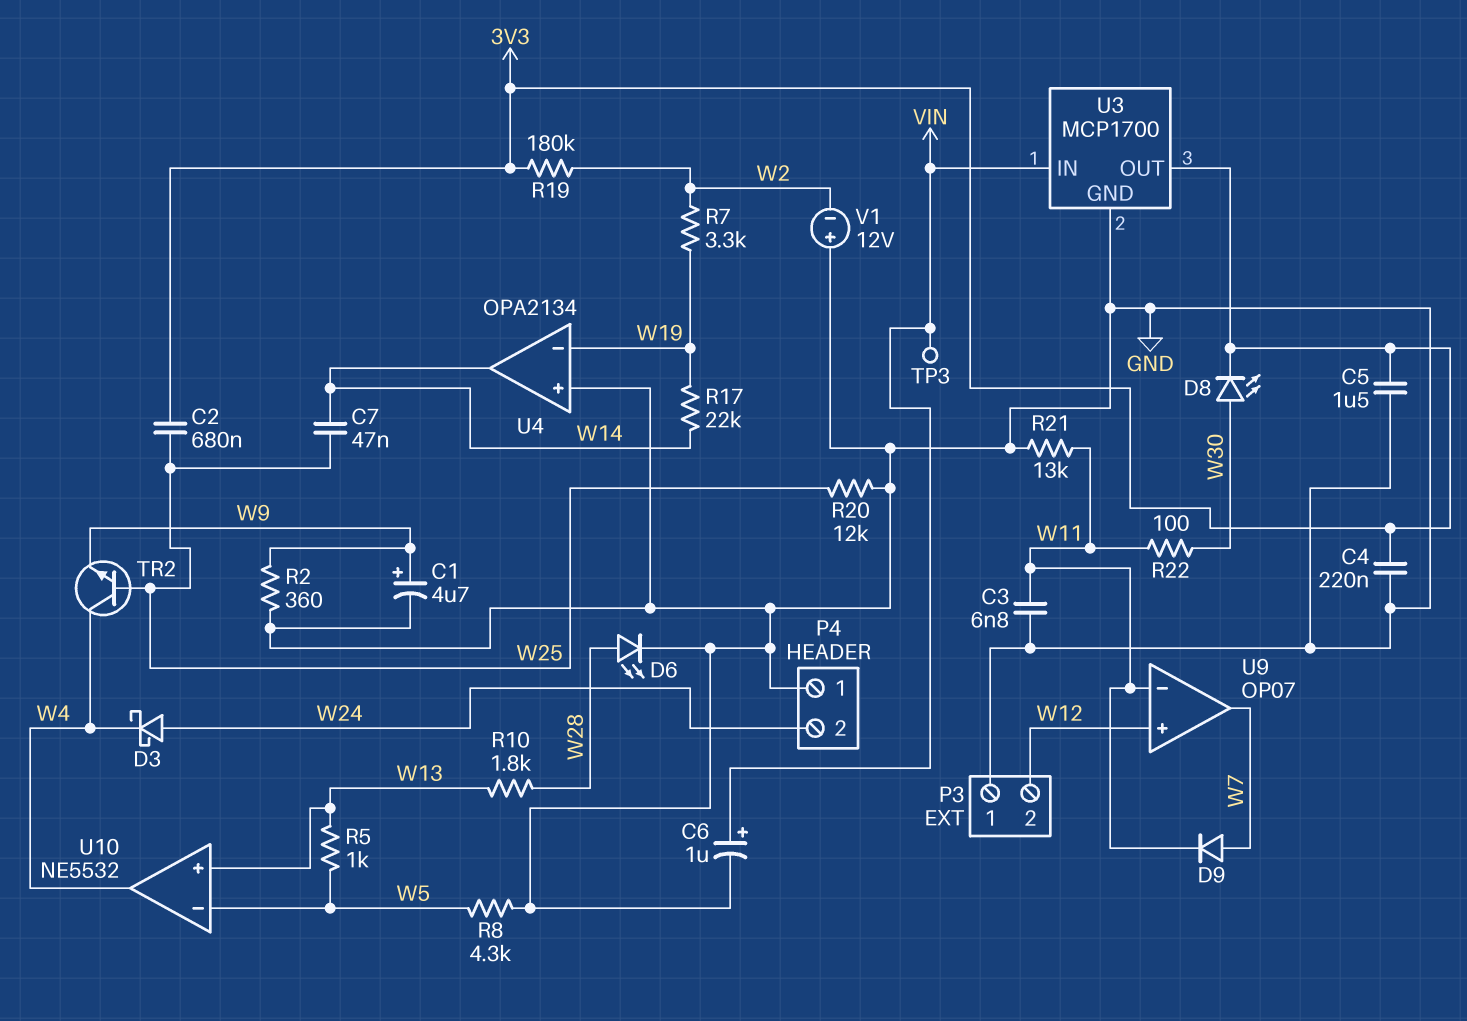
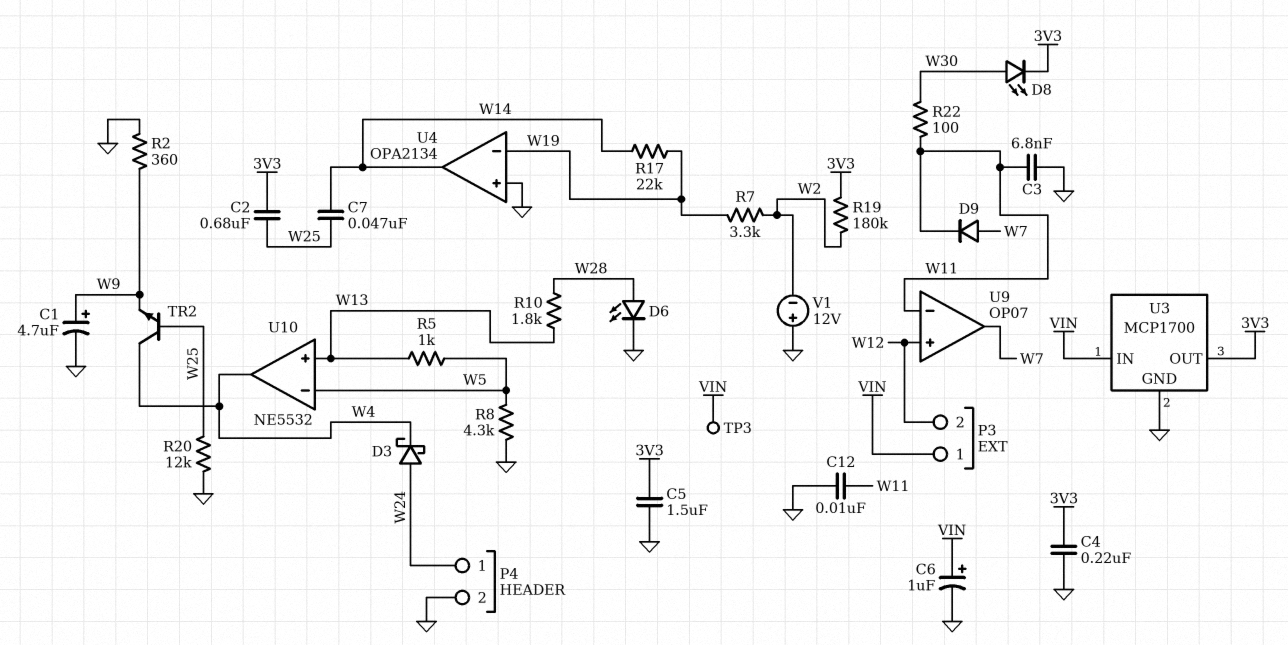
C12: none -> 10nF (GND, W11)
P3 pin 1: GND -> VIN
P4 pin 1: GND -> W24
P4 pin 2: W24 -> GND
R21: 13k (GND, W11) -> none

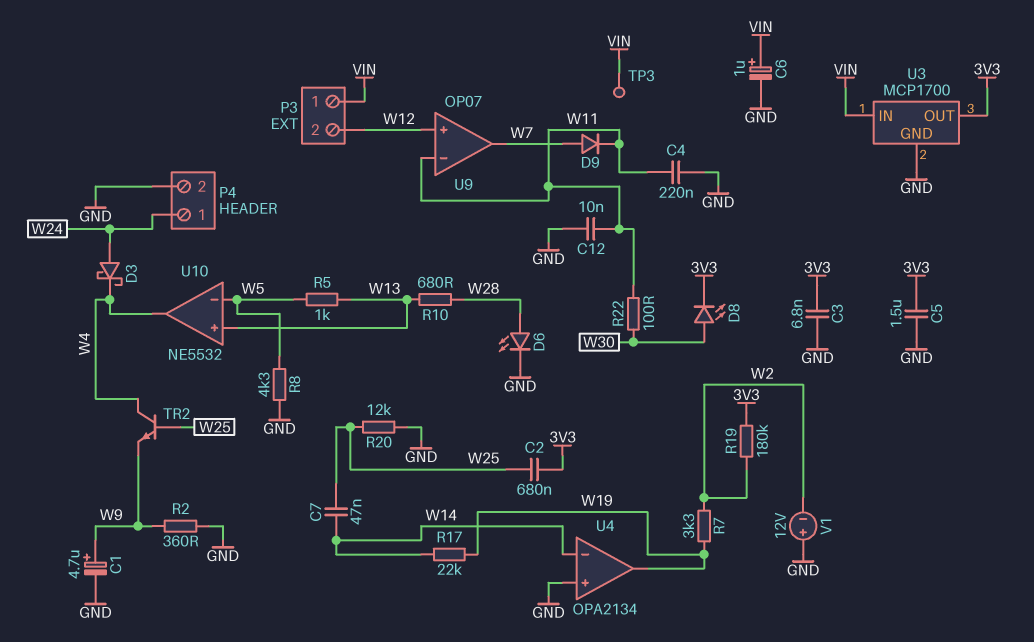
C3: 6.8nF (GND, W11) -> 6.8nF (3V3, GND)
C4: 220nF (3V3, GND) -> 220nF (GND, W11)
R10: 1.8k (W13, W28) -> 680 (W13, W28)
U4 pin in-: W19 -> W14
U4 pin out: W14 -> W19

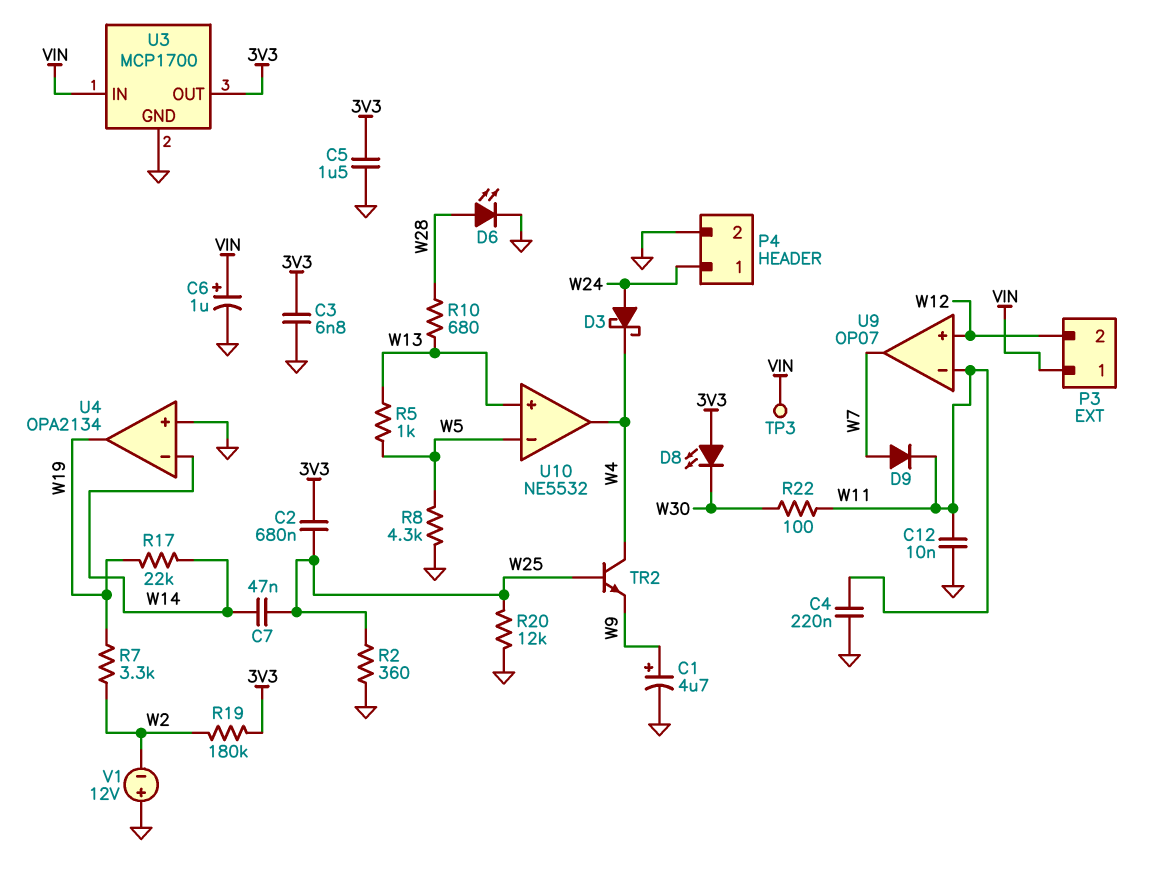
D8: LED (A W30, K 3V3) -> LED (A 3V3, K W30)
R2: 360 (GND, W9) -> 360 (GND, W25)

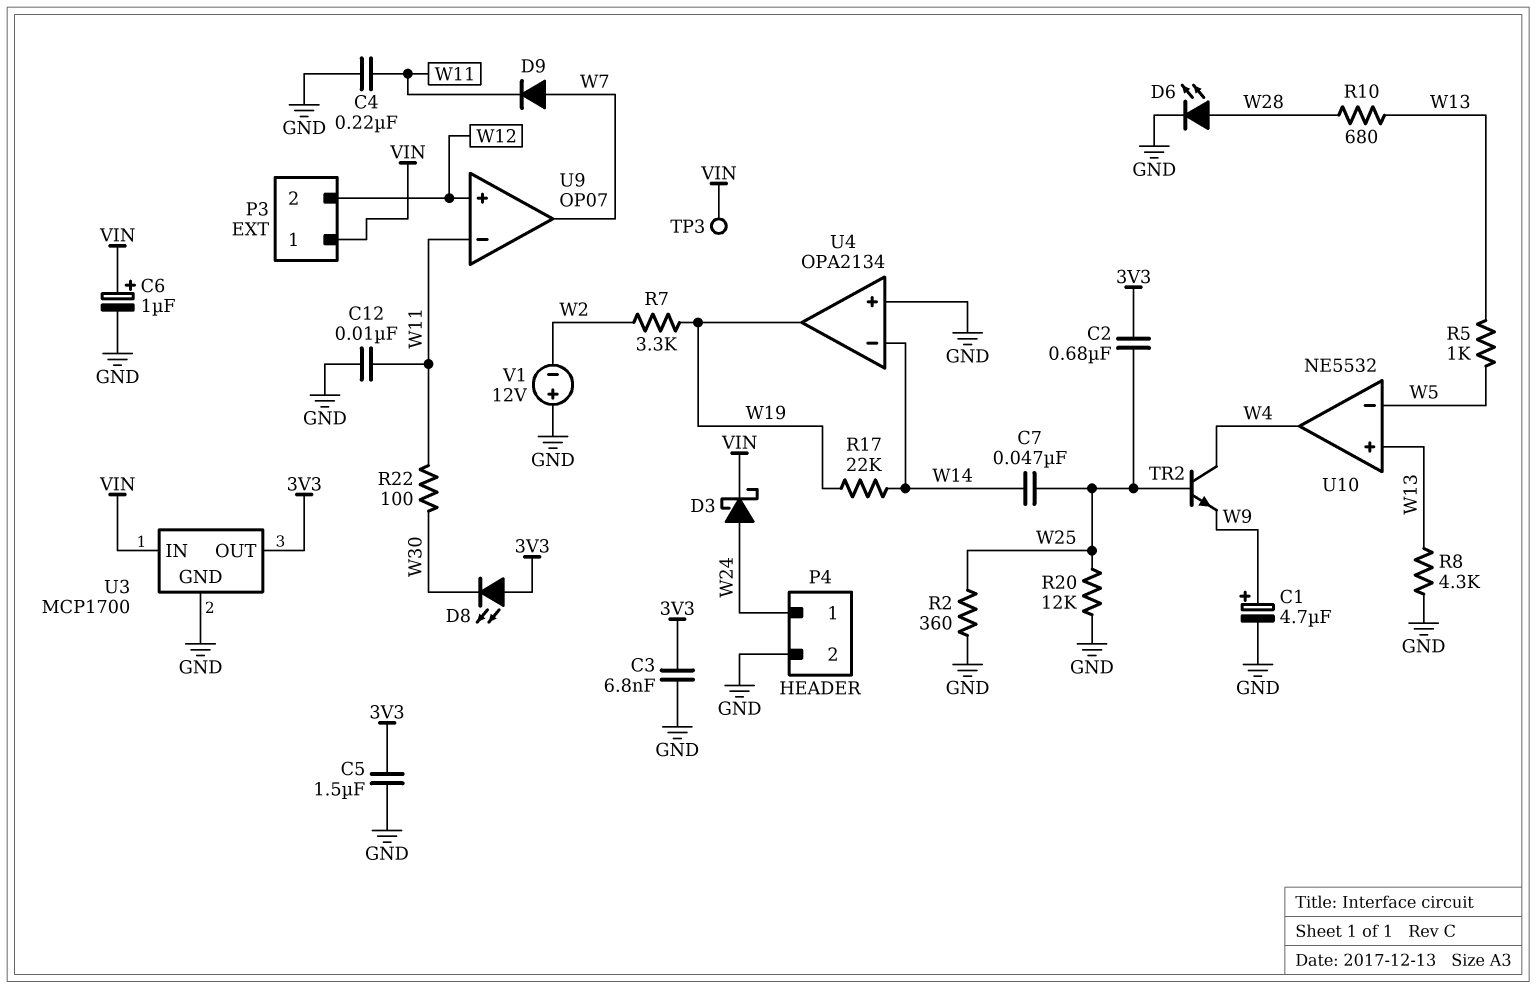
D3: schottky (A W24, K W4) -> schottky (A W24, K VIN)
R8: 4.3k (GND, W5) -> 4.3k (GND, W13)
R19: 180k (3V3, W2) -> none

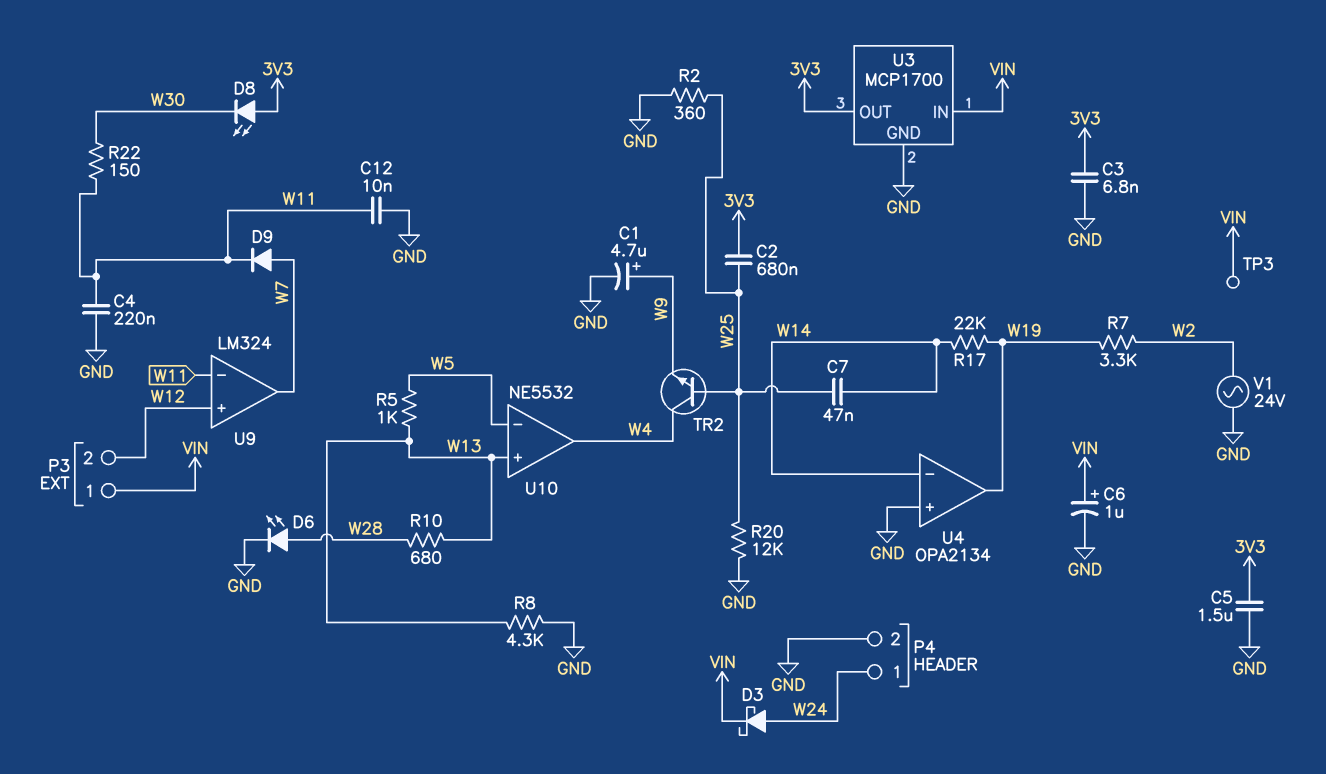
R22: 100 (W11, W30) -> 150 (W11, W30)
U9: OP07 -> LM324
V1: 12V (plus GND, minus W2) -> AC 24V (GND, W2)

